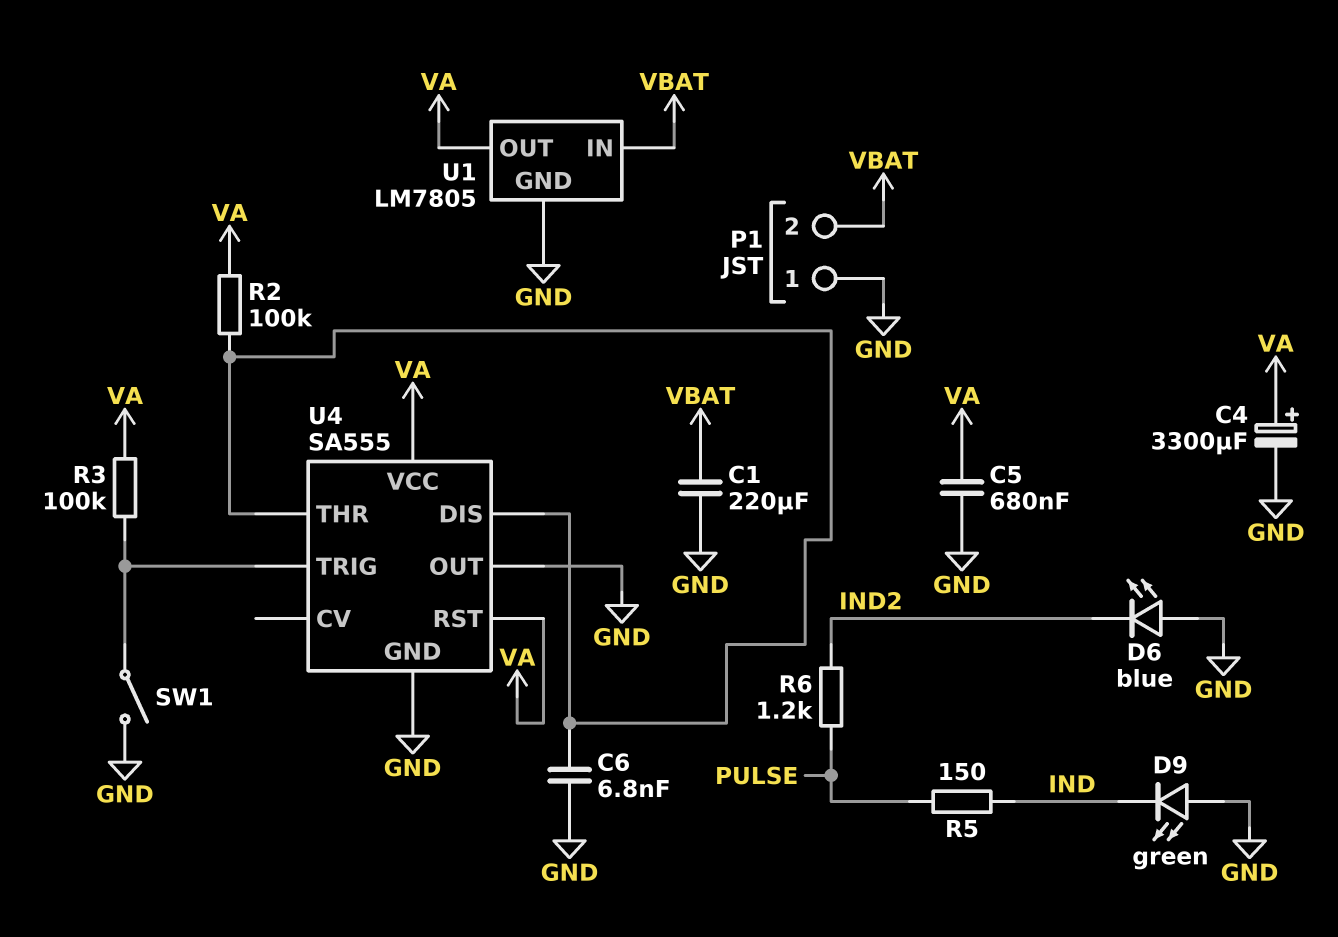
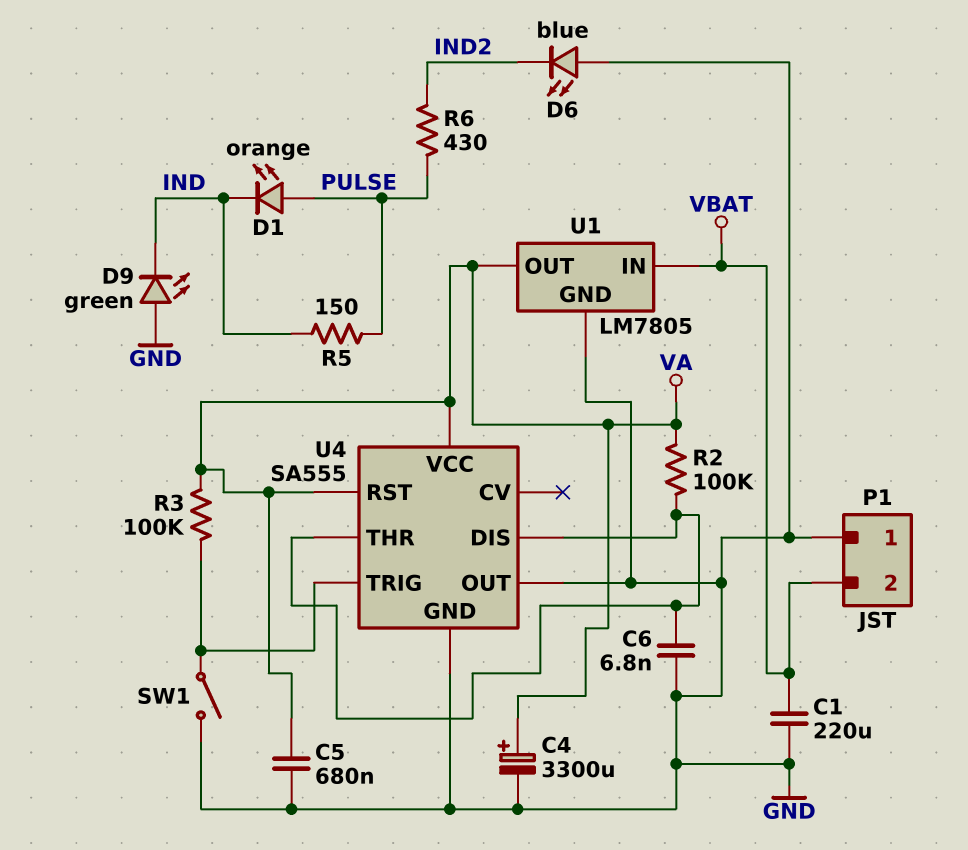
D1: none -> LED orange (A PULSE, K IND)
R6: 1.2k (IND2, PULSE) -> 430 (IND2, PULSE)

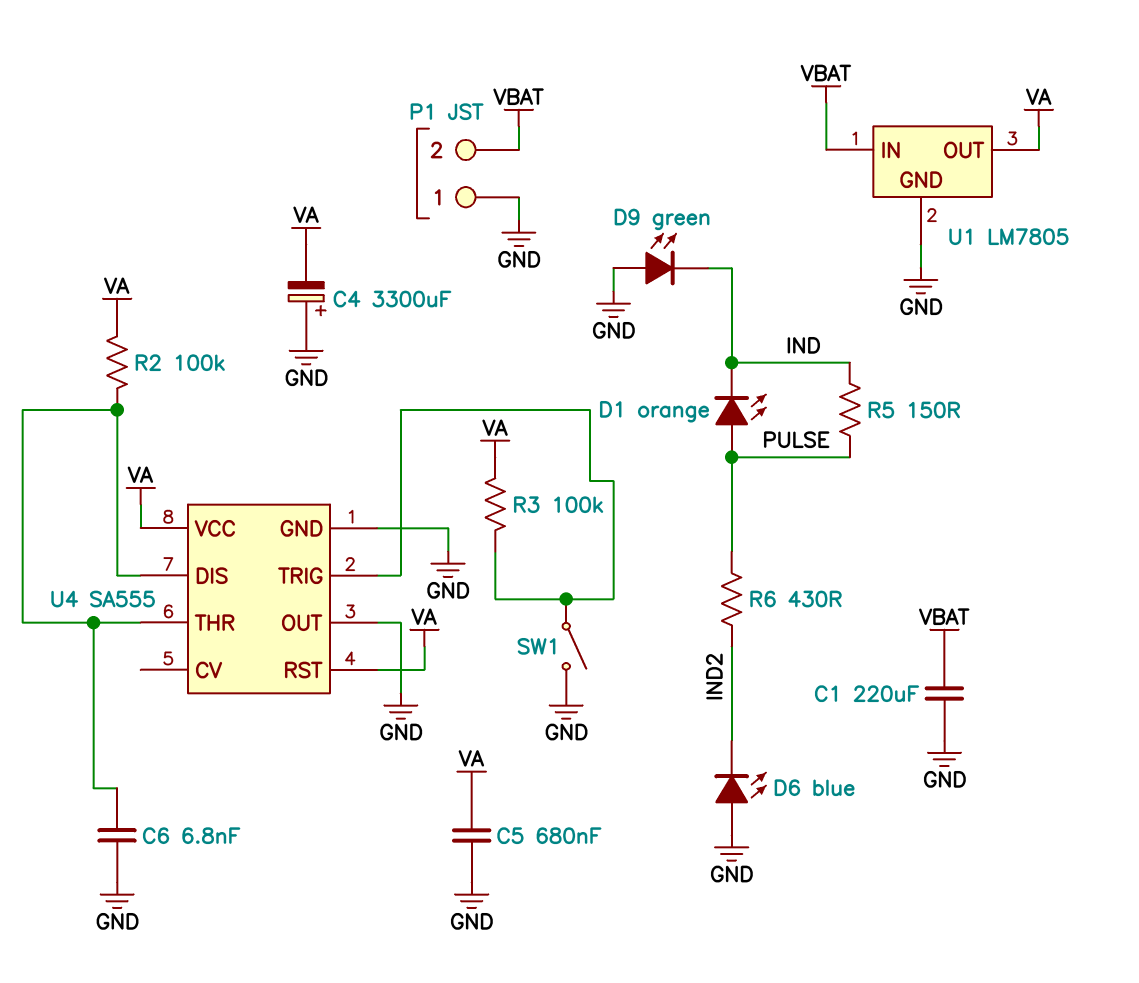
C4: 3300uF (plus VA, minus GND) -> 3300uF (plus GND, minus VA)

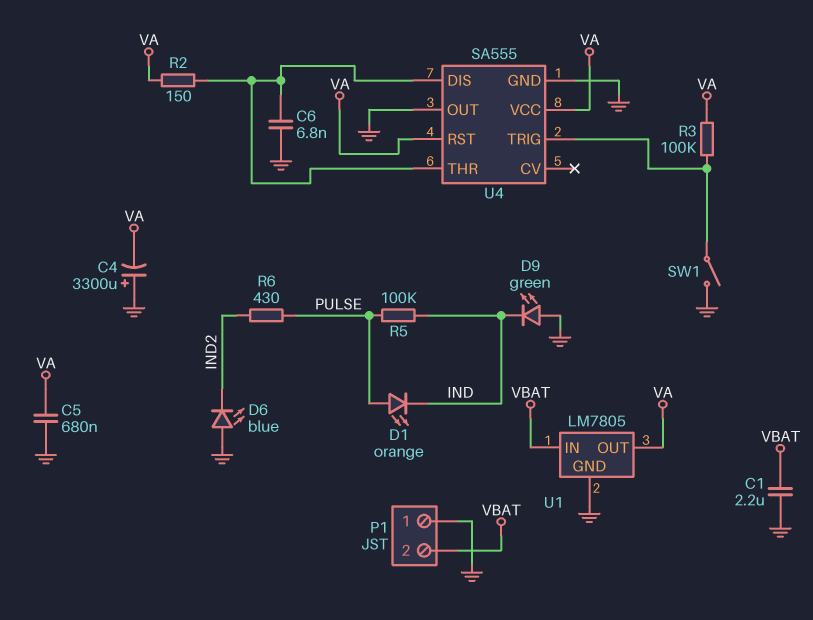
C1: 220uF (GND, VBAT) -> 2.2uF (GND, VBAT)
R2: 100k (U4/DIS, VA) -> 150 (U4/DIS, VA)
R5: 150 (IND, PULSE) -> 100k (IND, PULSE)

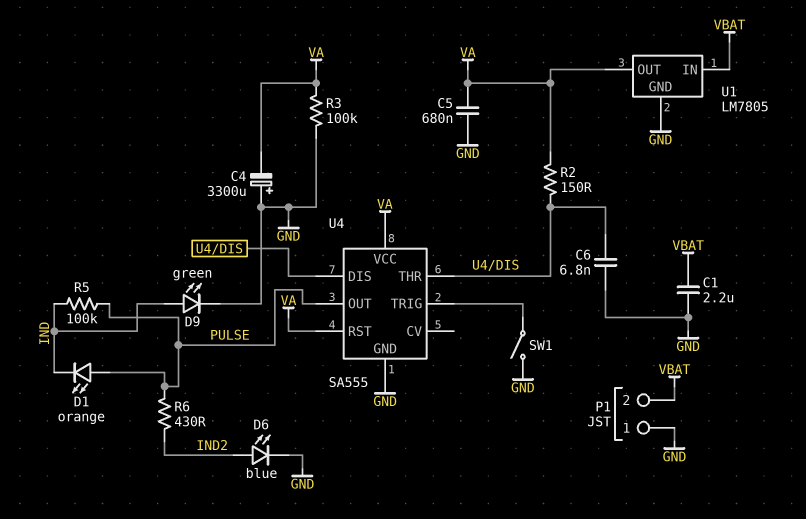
D6: LED blue (A GND, K IND2) -> LED blue (A IND2, K GND)
D9: LED green (A GND, K IND) -> LED green (A IND, K GND)
R3: 100k (U4/TRIG, VA) -> 100k (GND, VA)
U4 pin OUT: GND -> PULSE

